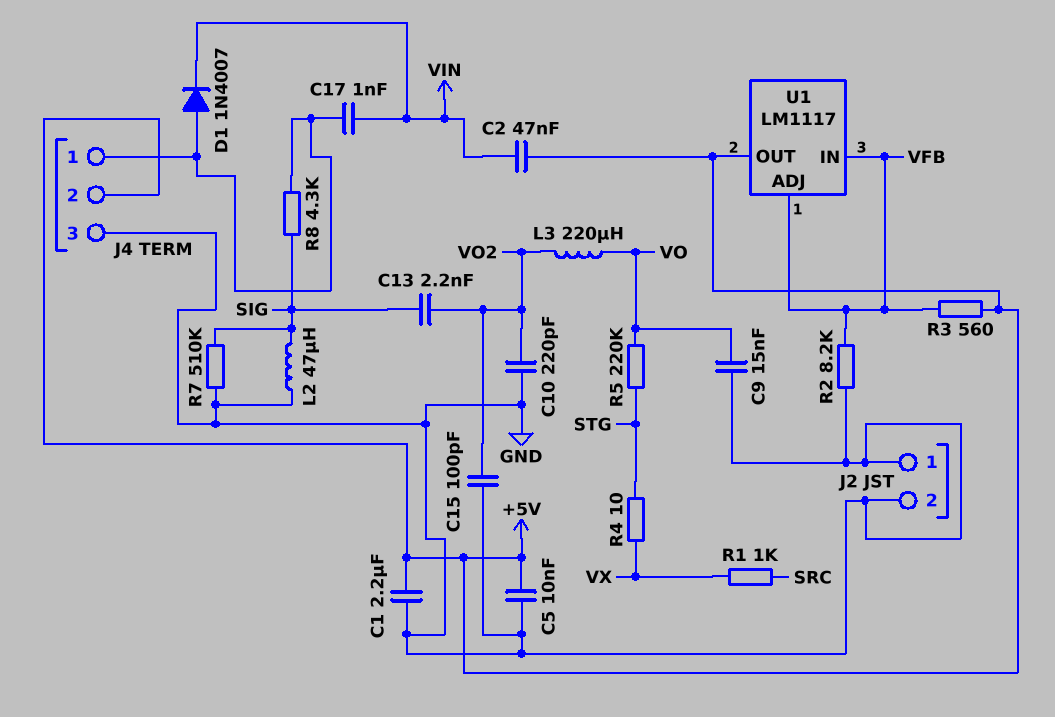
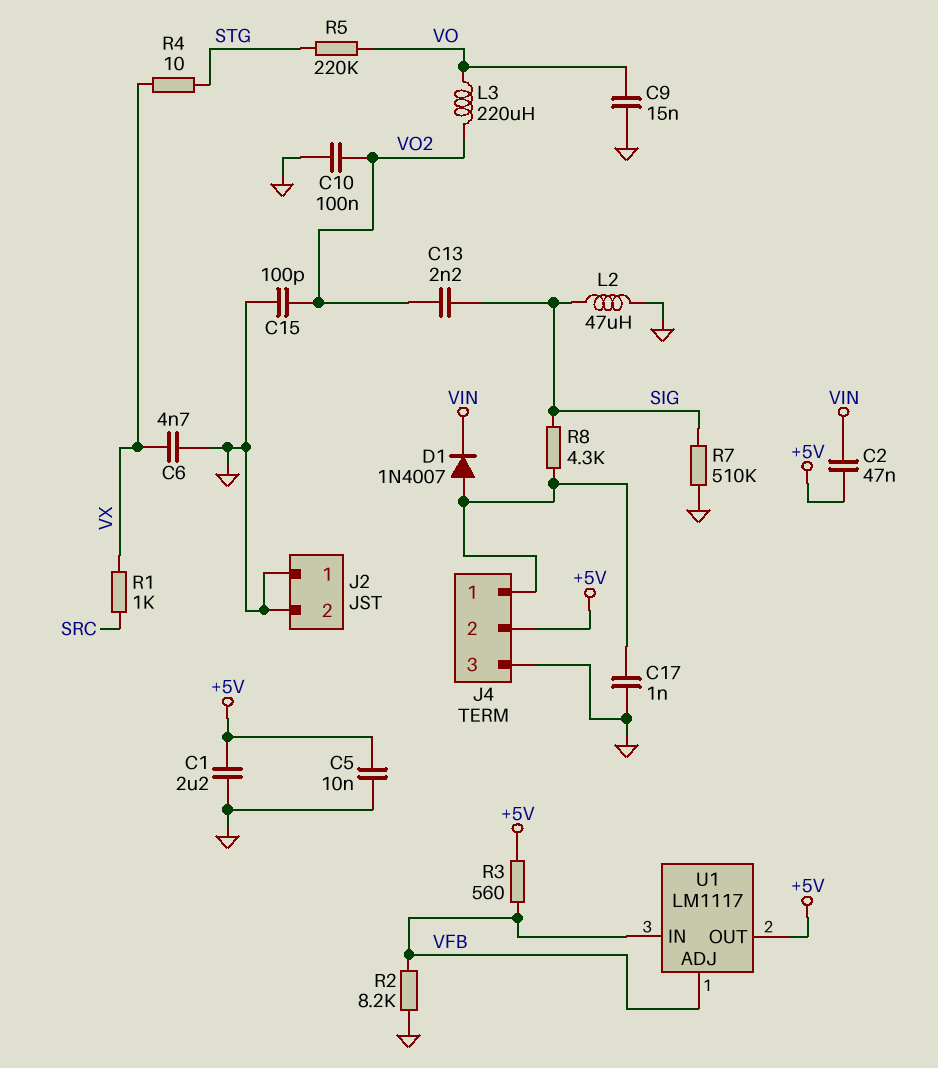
C6: none -> 4.7nF (GND, VX)
C10: 220pF (GND, VO2) -> 100nF (GND, VO2)
C17: 1nF (J4/1, VIN) -> 1nF (GND, J4/1)

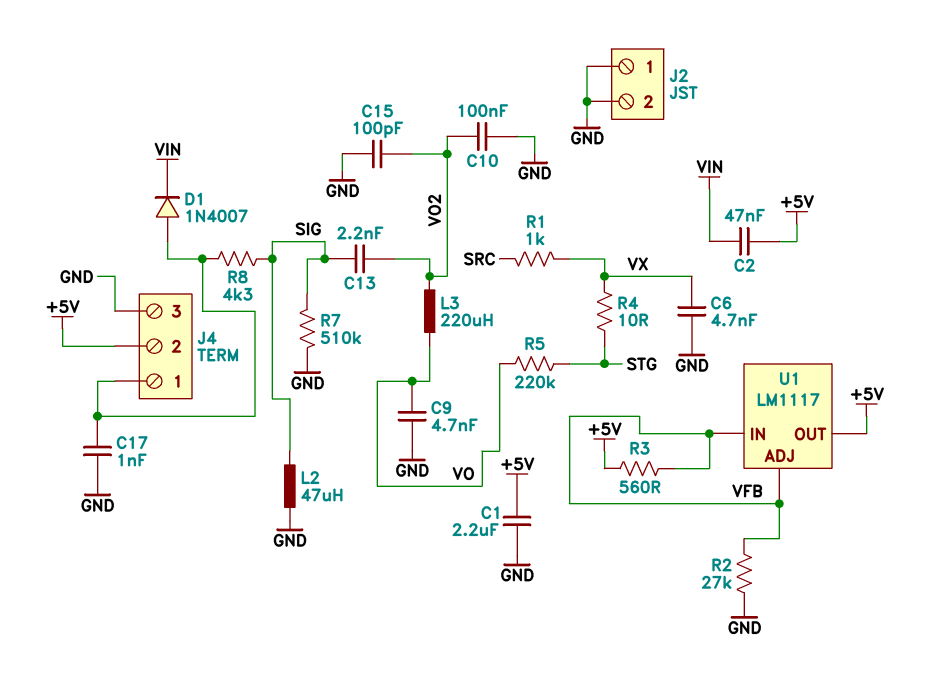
C5: 10nF (+5V, GND) -> none
C9: 15nF (GND, VO) -> 4.7nF (GND, VO)
R2: 8.2k (GND, VFB) -> 27k (GND, VFB)

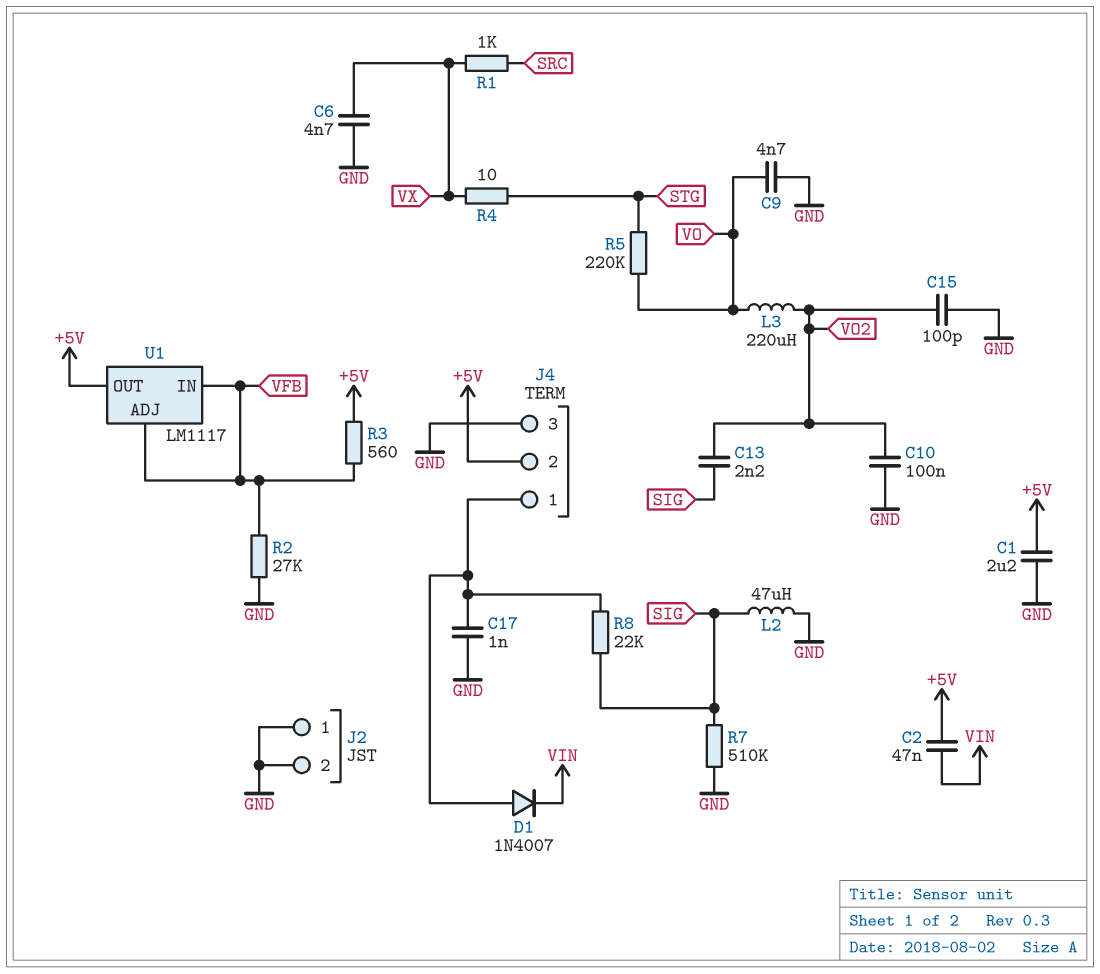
R8: 4.3k (J4/1, SIG) -> 22k (J4/1, SIG)

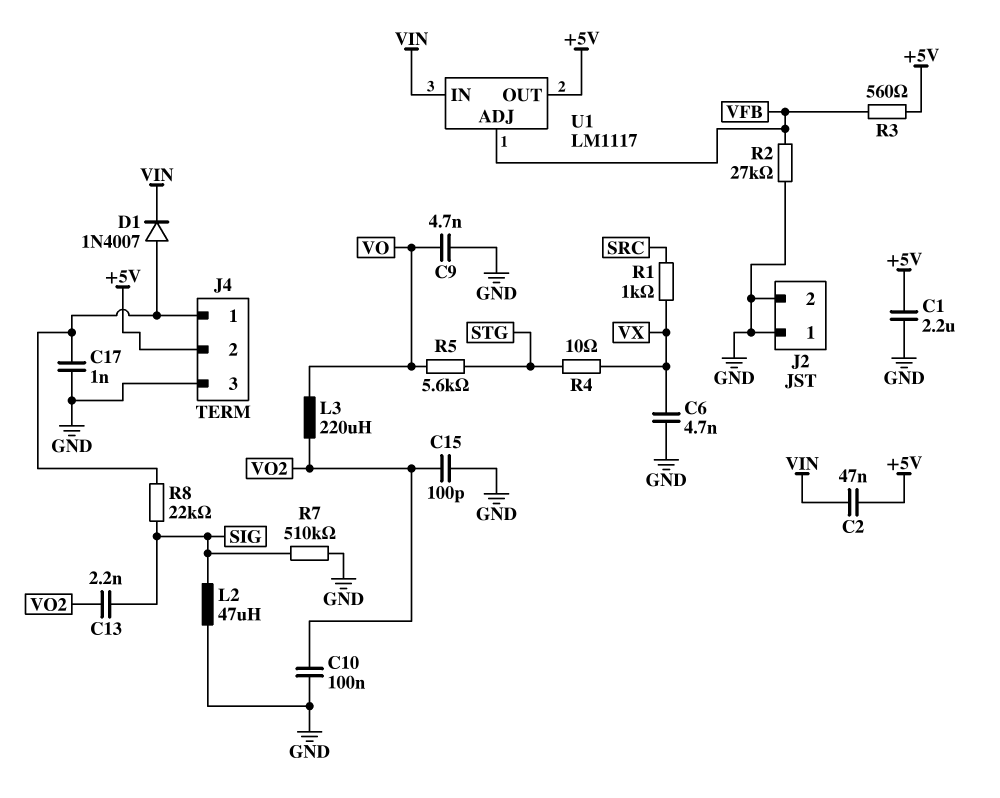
R5: 220k (STG, VO) -> 5.6k (STG, VO)
U1 pin IN: VFB -> VIN

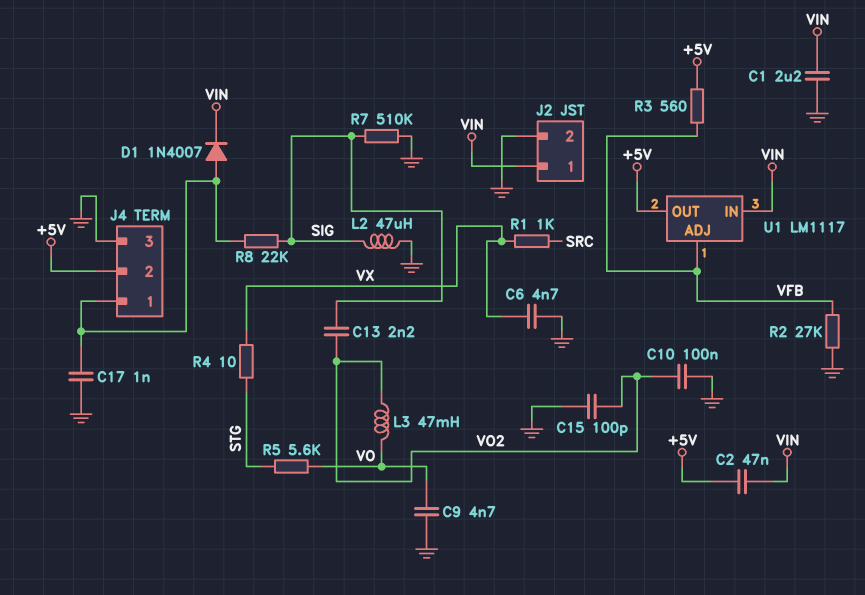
C1: 2.2uF (+5V, GND) -> 2.2uF (GND, VIN)
J2 pin 1: GND -> VIN
L3: 220uH (VO, VO2) -> 47mH (VO, VO2)

